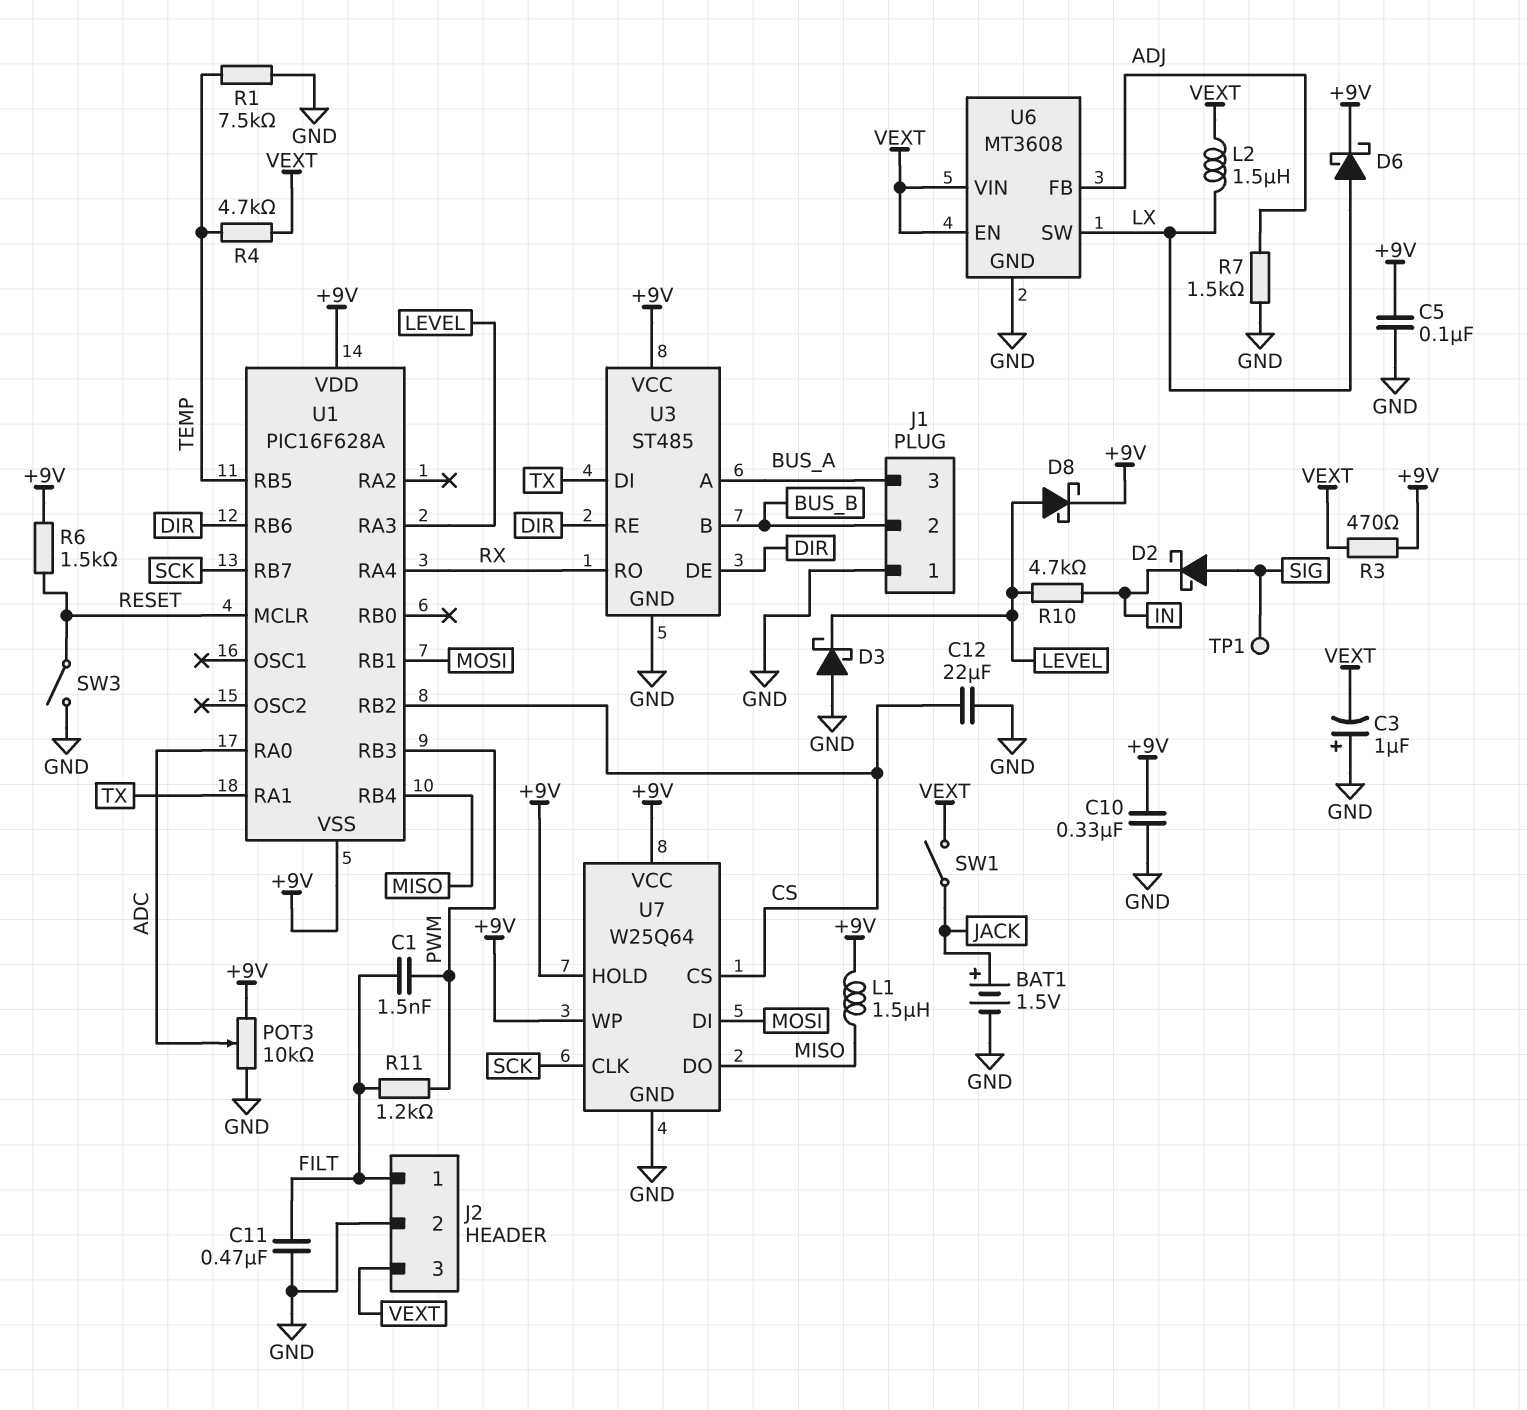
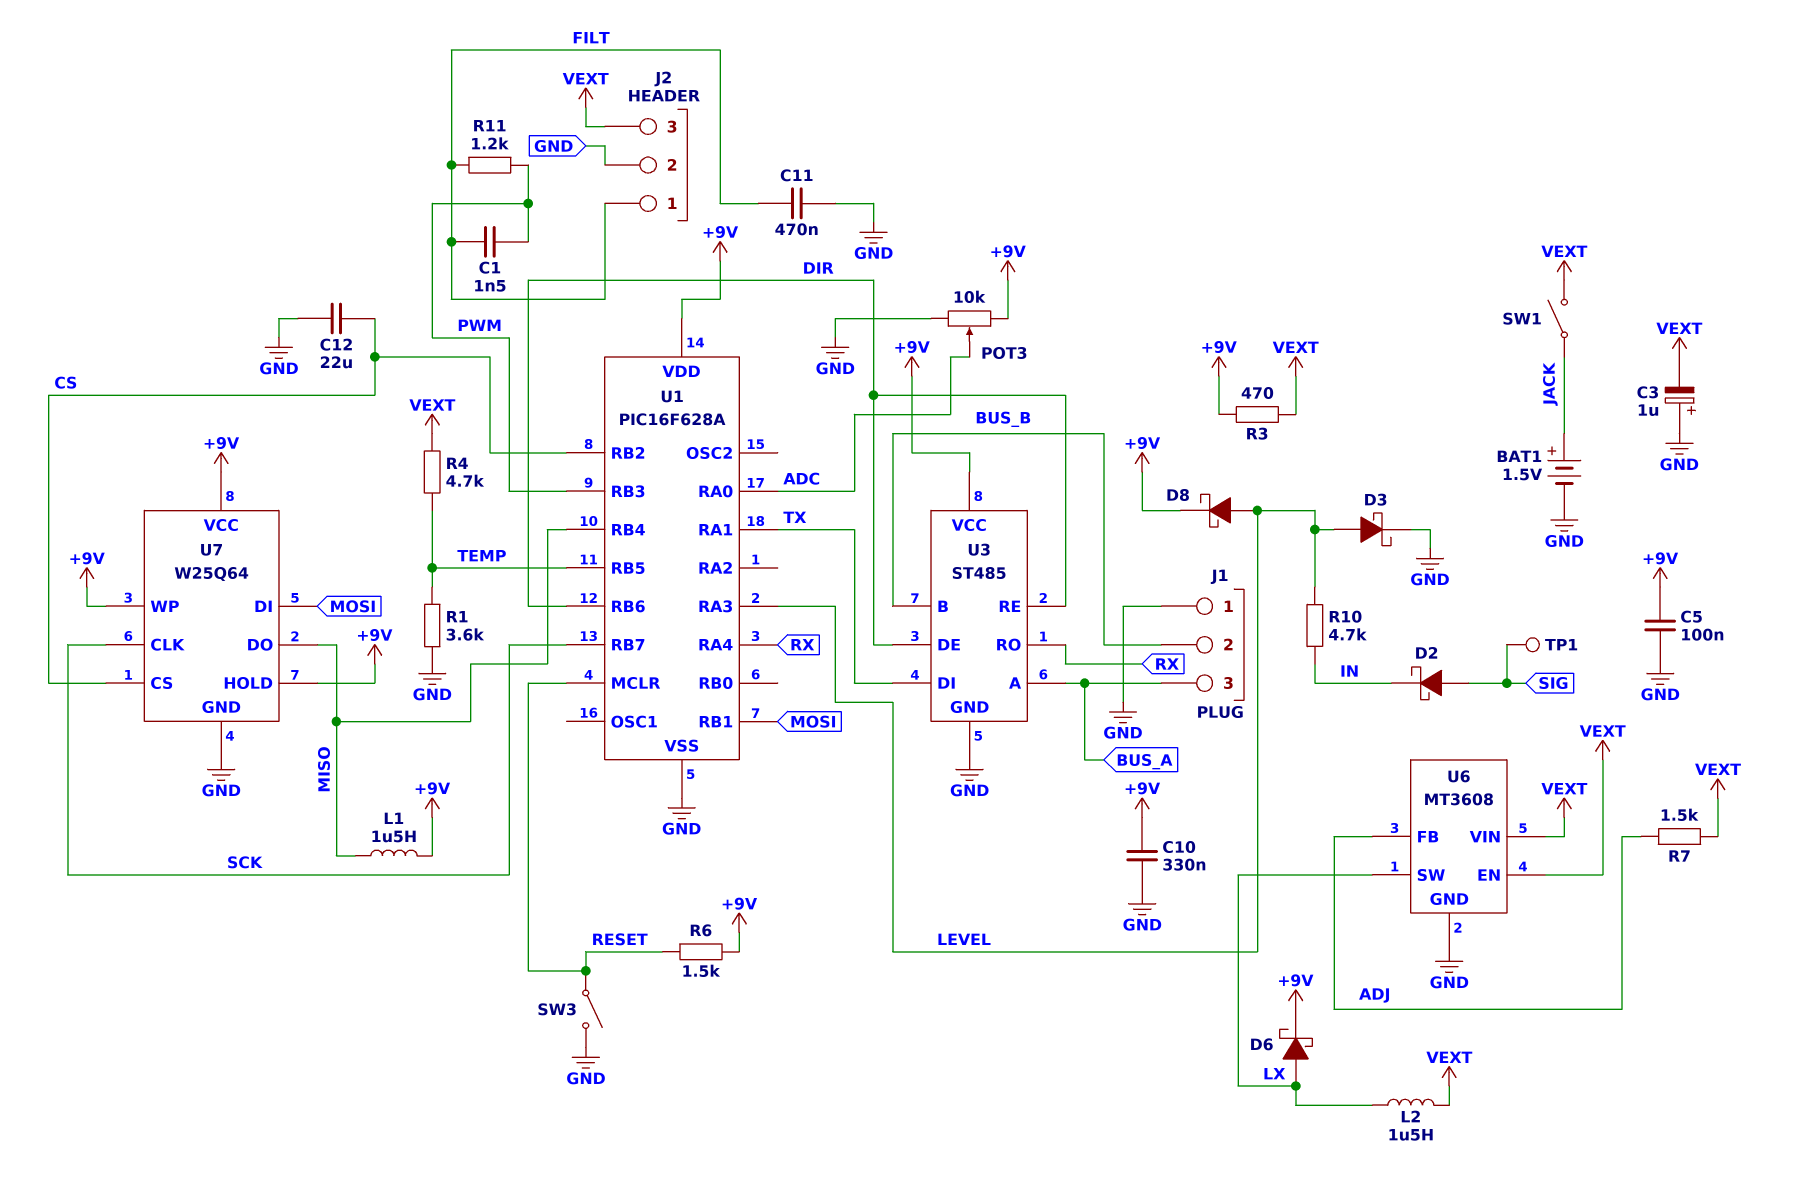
D3: schottky (A GND, K LEVEL) -> schottky (A LEVEL, K GND)
R1: 7.5k (GND, TEMP) -> 3.6k (GND, TEMP)
R7: 1.5k (ADJ, GND) -> 1.5k (ADJ, VEXT)
U1 pin VSS: +9V -> GND

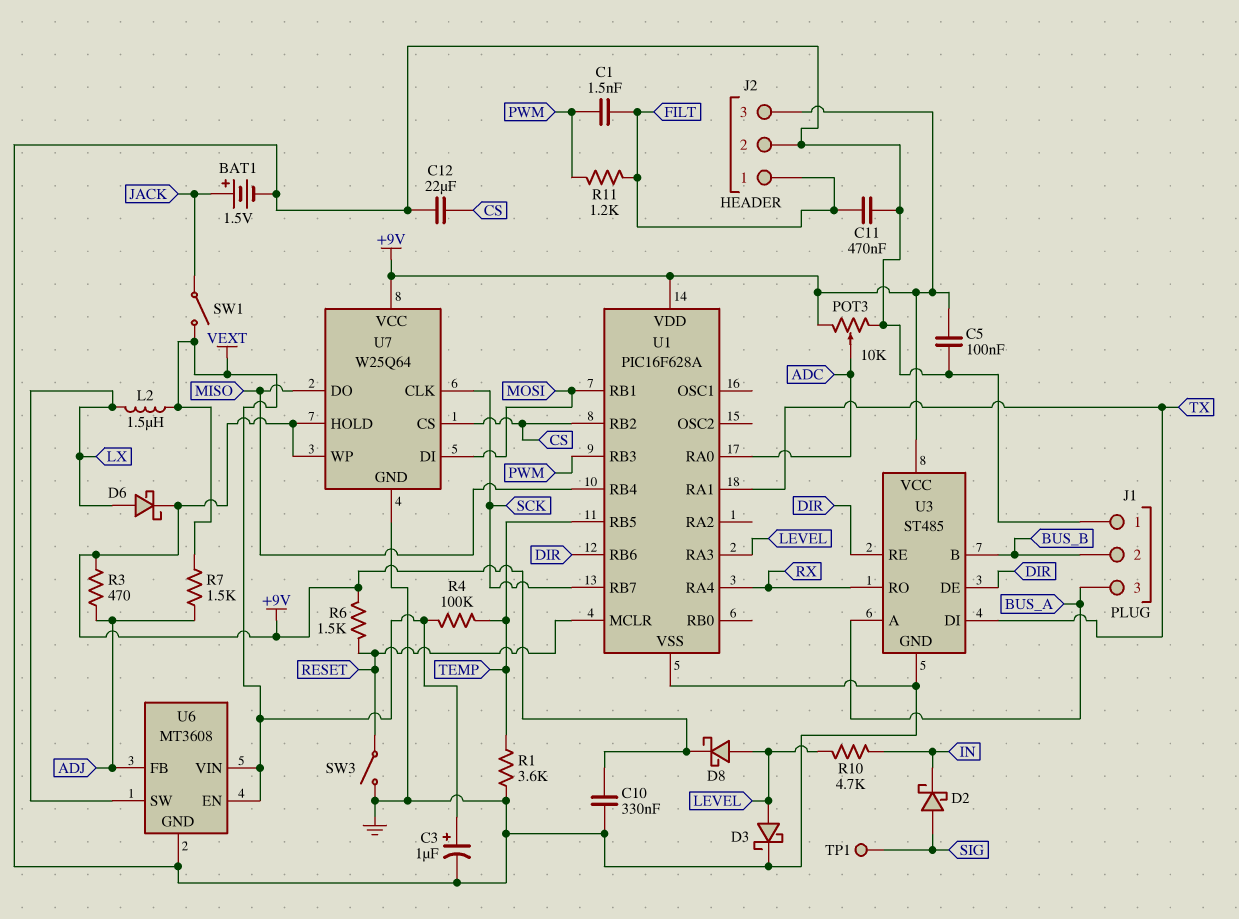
C3: 1uF (plus GND, minus VEXT) -> 1uF (plus VEXT, minus GND)
J2 pin 3: VEXT -> +9V
L1: 1.5uH (+9V, MISO) -> none
R3: 470 (+9V, VEXT) -> 470 (+9V, ADJ)
R4: 4.7k (TEMP, VEXT) -> 100k (TEMP, VEXT)

